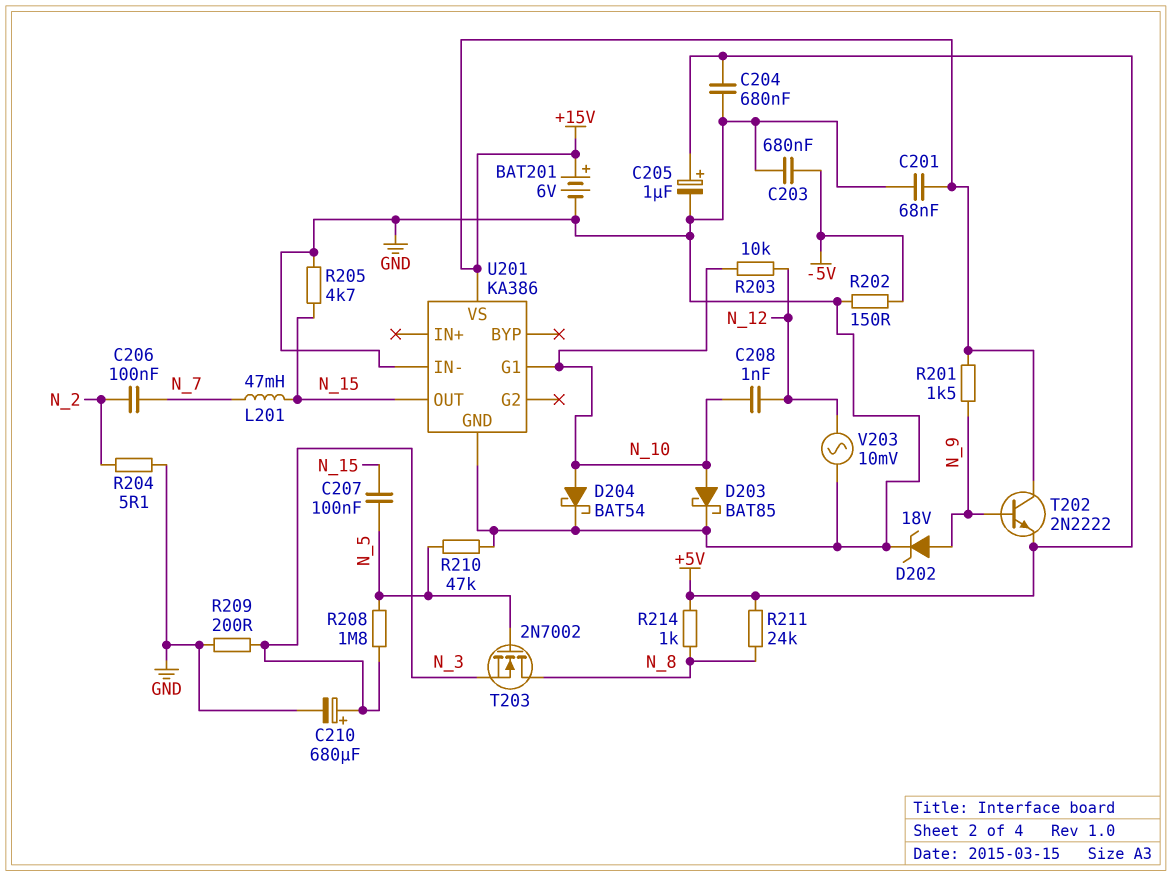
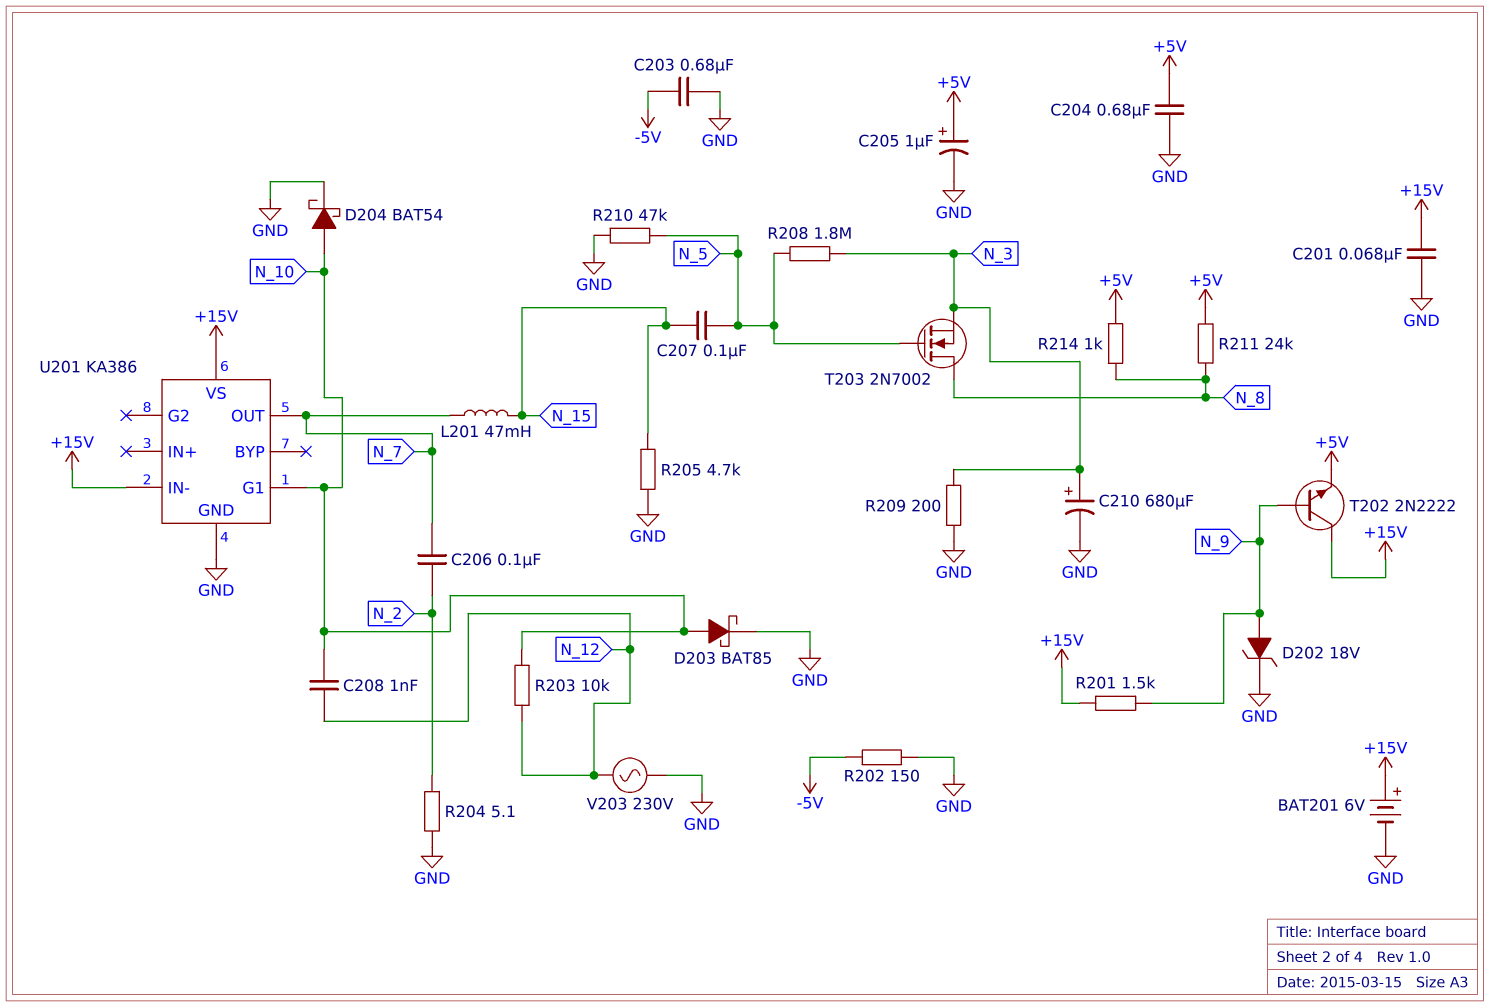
U201 pin IN-: GND -> +15V
U201 pin OUT: N_15 -> N_7
V203: AC 10mV (GND, N_12) -> AC 230V (GND, N_12)

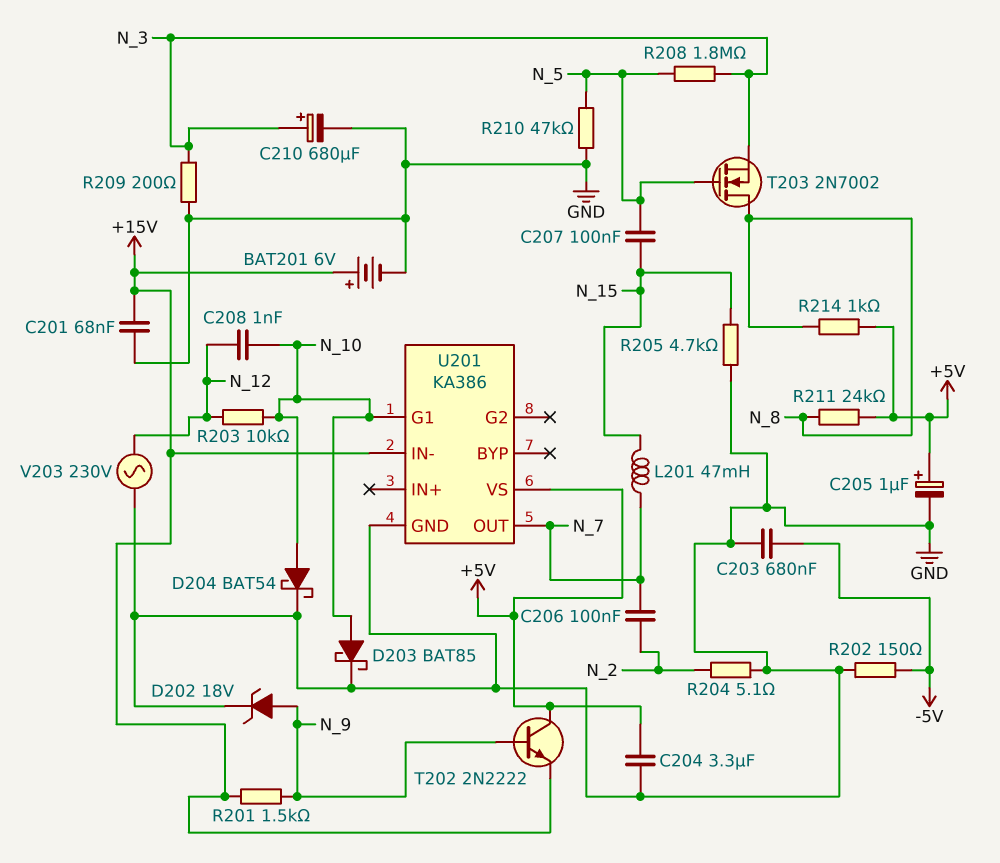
C204: 680nF (+5V, GND) -> 3.3uF (+5V, GND)
T202: NPN 2N2222 (B N_9, C +15V, E +5V) -> NPN 2N2222 (B N_9, C +5V, E +15V)
U201 pin VS: +15V -> +5V

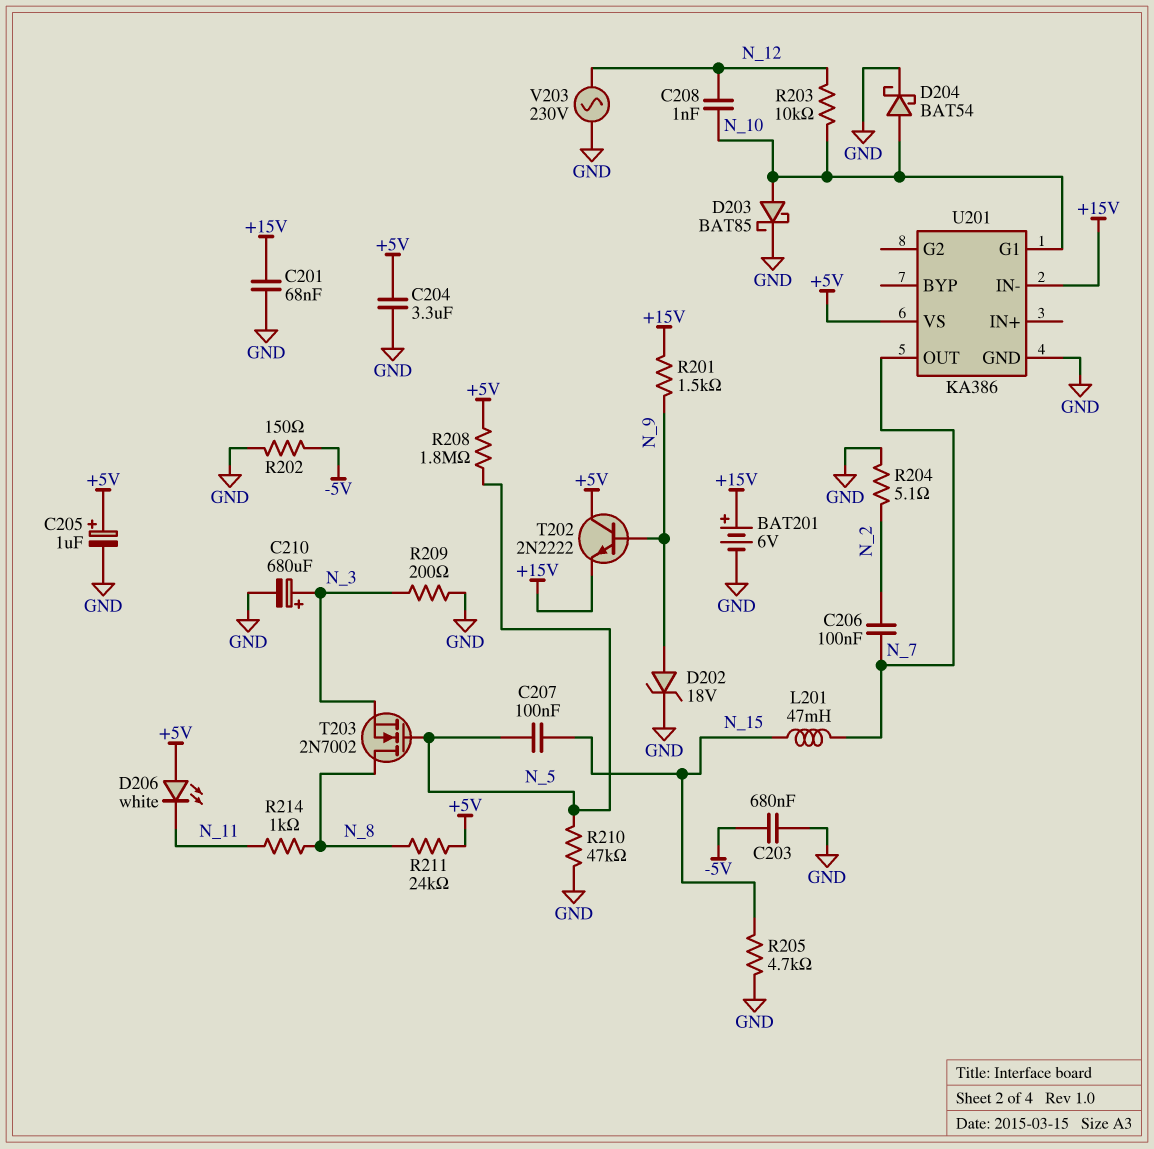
D206: none -> LED white (A +5V, K N_11)
R208: 1.8M (N_3, N_5) -> 1.8M (+5V, N_5)
R214: 1k (+5V, N_8) -> 1k (N_8, N_11)

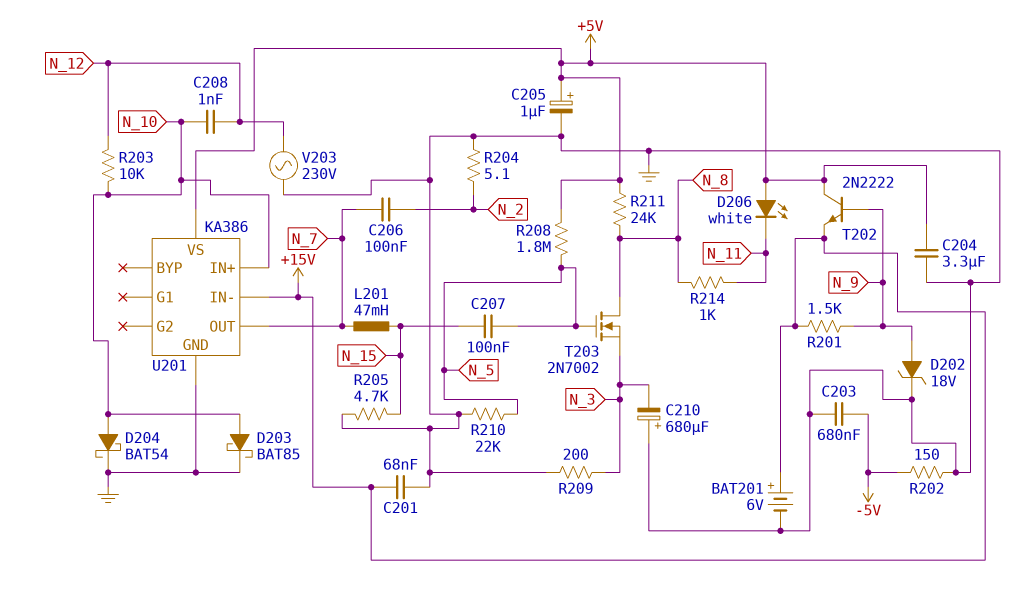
C210: 680uF (plus N_3, minus GND) -> 680uF (plus GND, minus N_3)
R210: 47k (GND, N_5) -> 22k (GND, N_5)
U201 pin G1: N_10 -> none
U201 pin IN+: none -> N_10

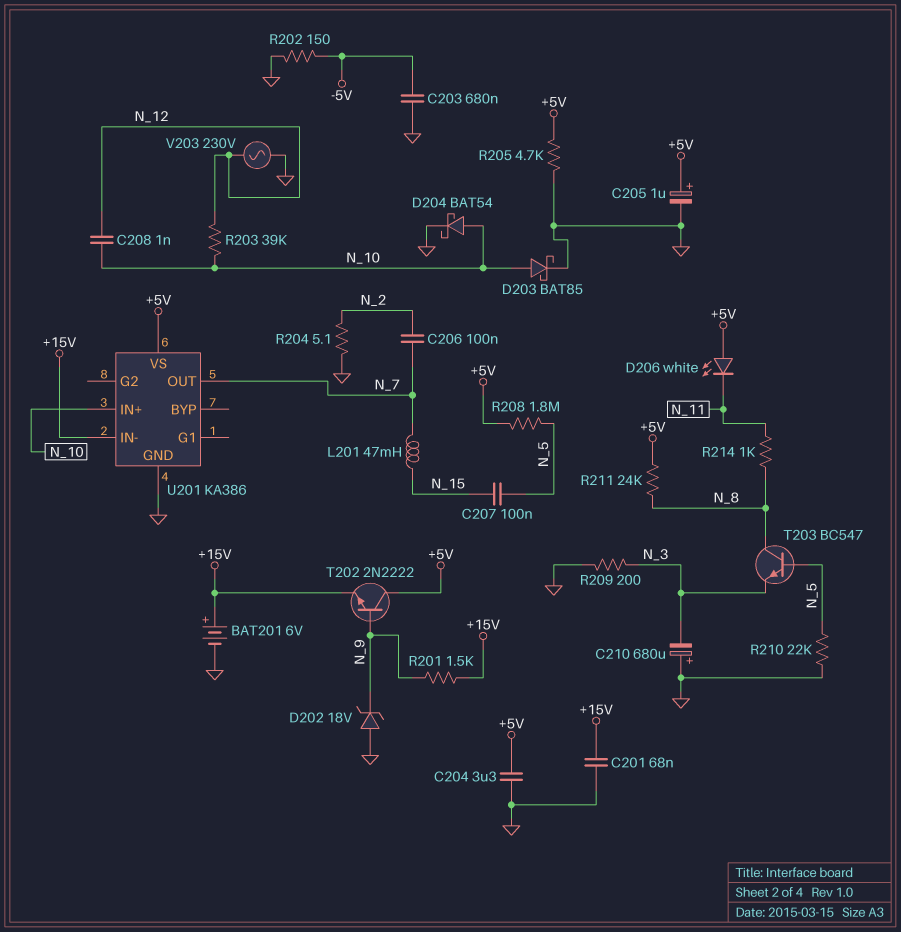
D202: zener 18V (A N_9, K GND) -> zener 18V (A GND, K N_9)
R203: 10k (N_10, N_12) -> 39k (N_10, N_12)
R205: 4.7k (GND, N_15) -> 4.7k (+5V, GND)
T203: NMOS 2N7002 (G N_5, D N_8, S N_3) -> NPN BC547 (B N_5, C N_8, E N_3)

